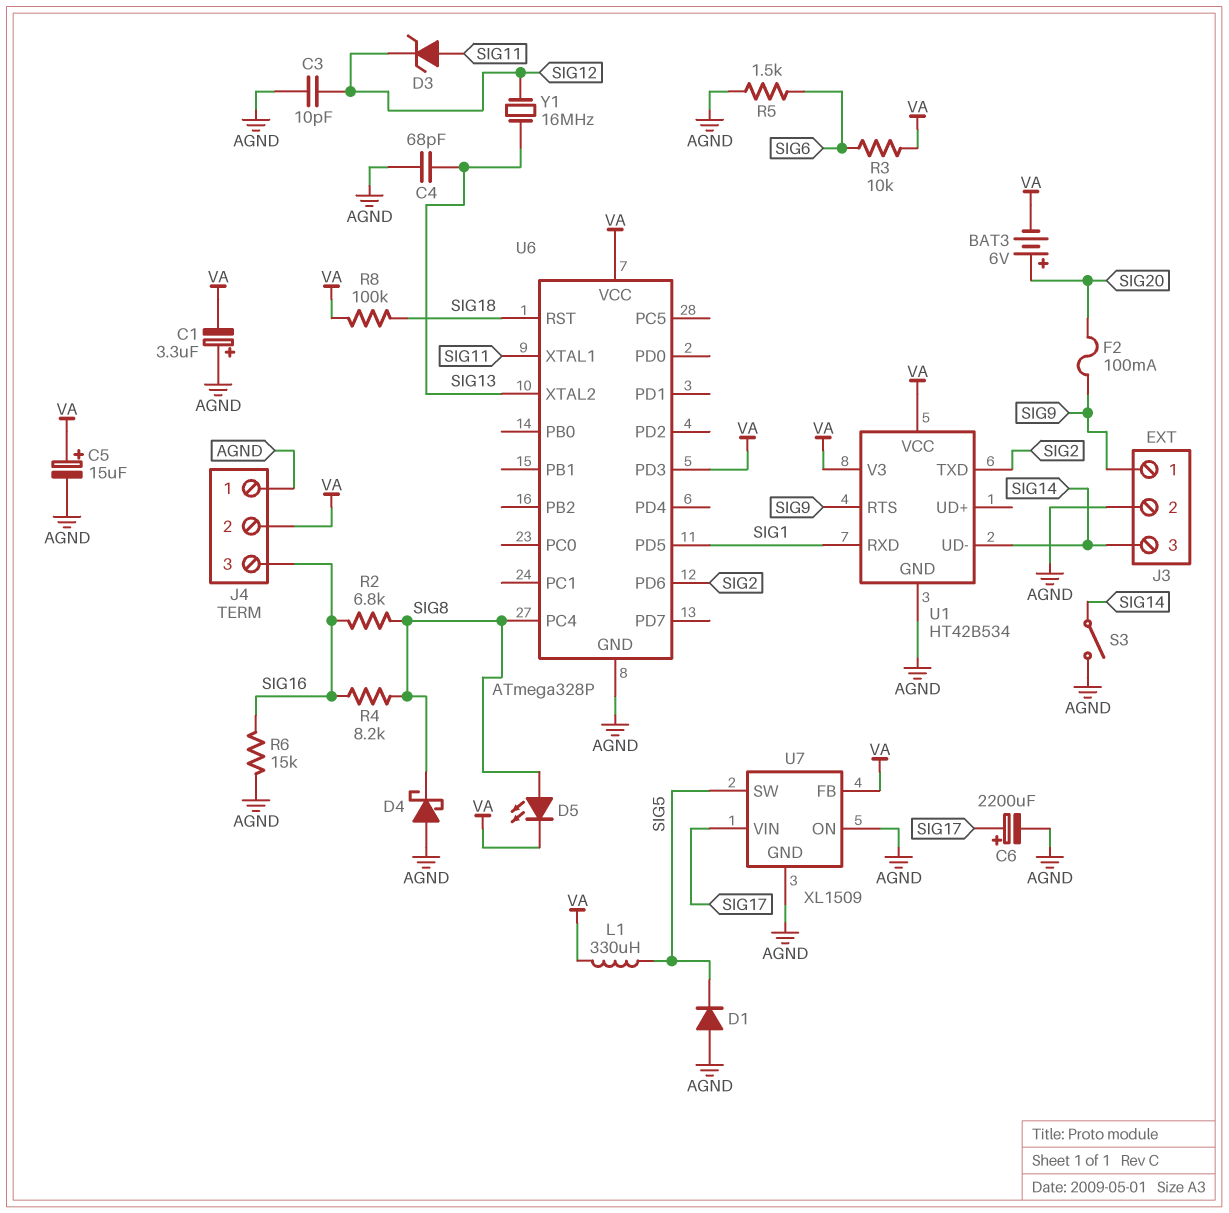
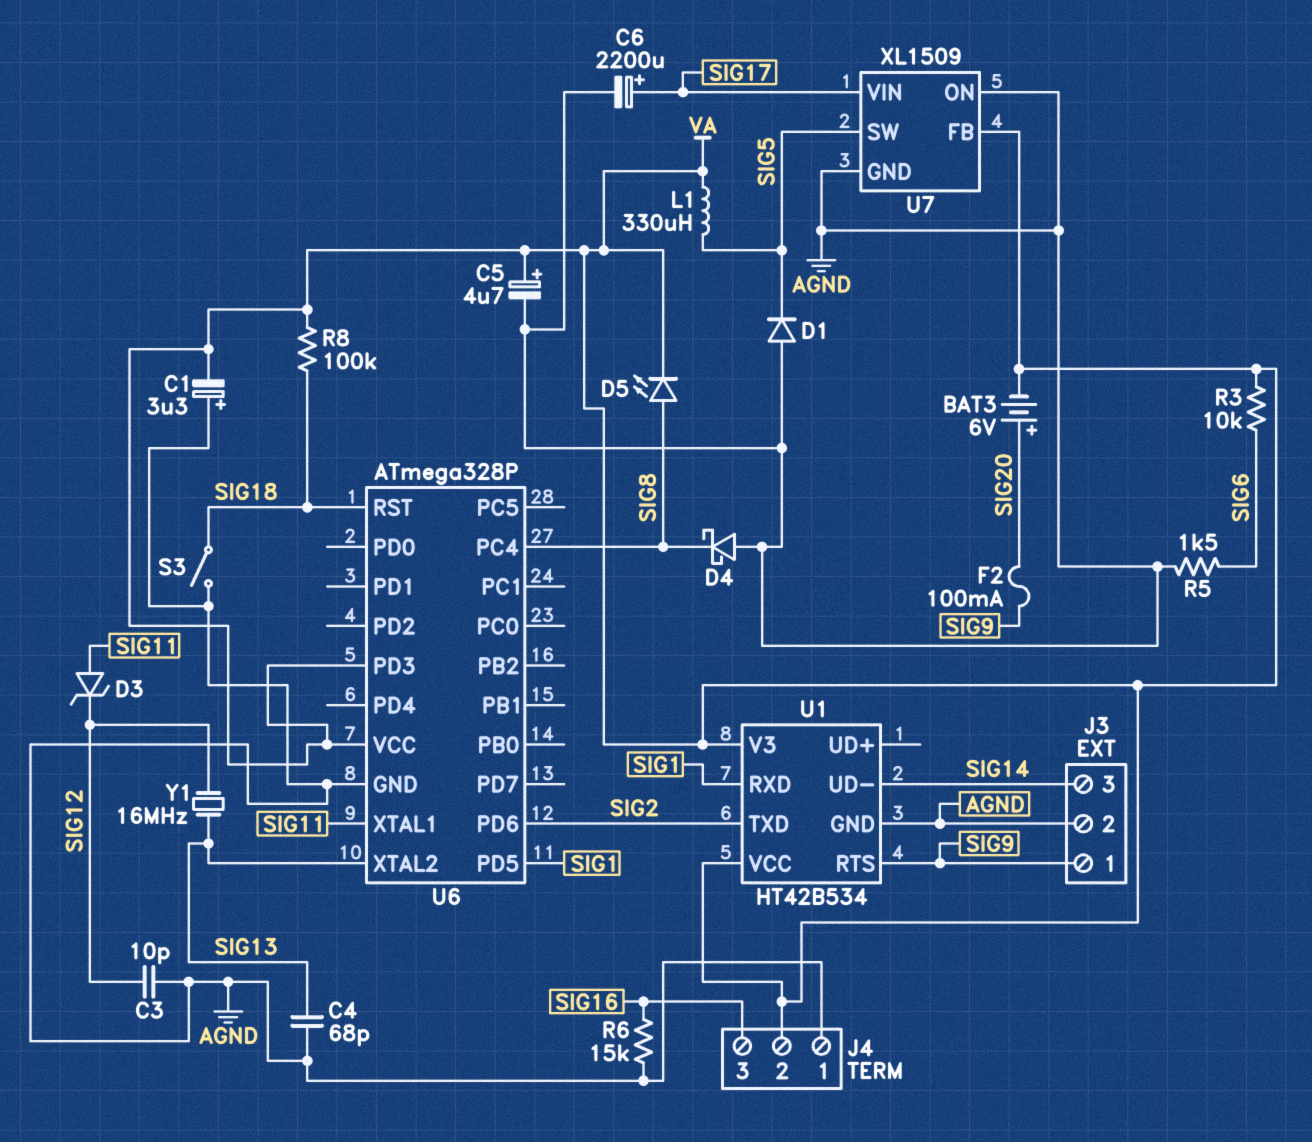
C5: 15uF (plus VA, minus AGND) -> 4.7uF (plus VA, minus AGND)
R2: 6.8k (SIG8, SIG16) -> none
R4: 8.2k (SIG8, SIG16) -> none
S3: switch (AGND, SIG14) -> switch (AGND, SIG18)

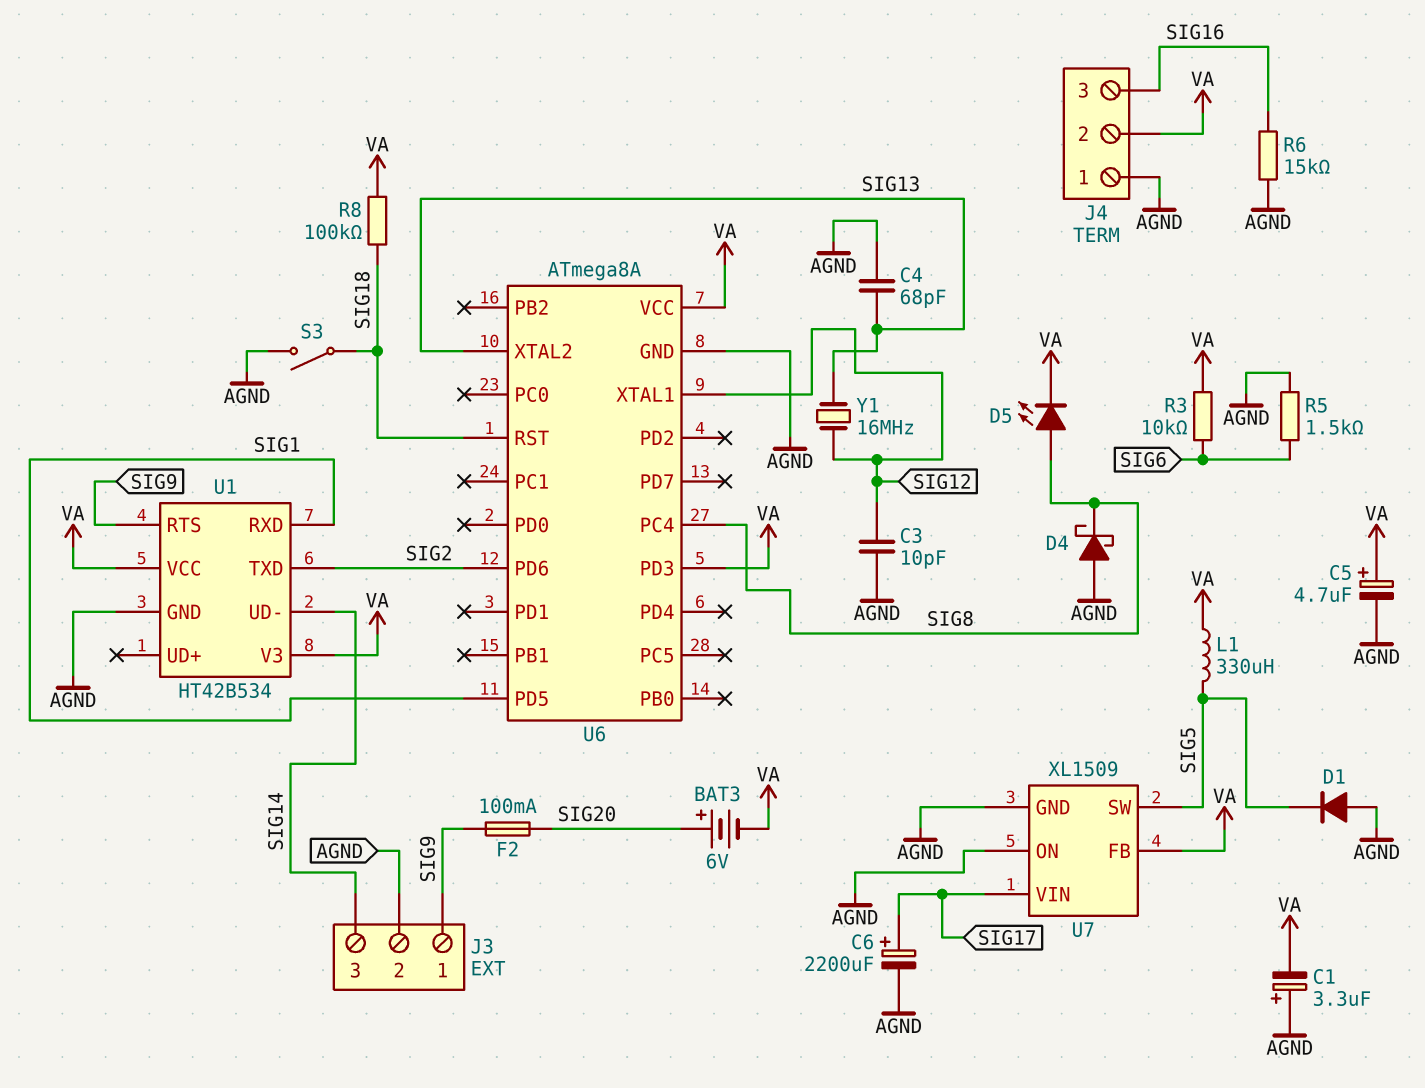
D3: zener (A SIG11, K SIG12) -> none
U6: ATmega328P -> ATmega8A
U6 pin XTAL1: SIG11 -> SIG12

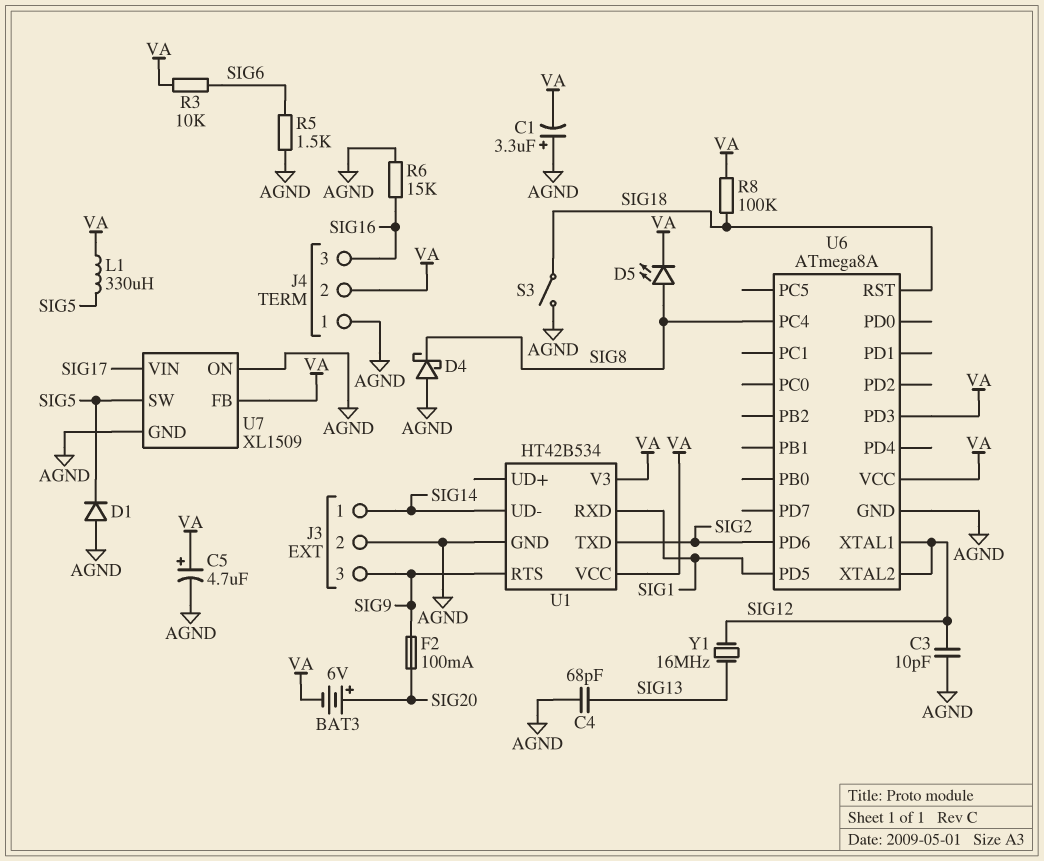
C6: 2200uF (plus SIG17, minus AGND) -> none
J3 pin 1: SIG9 -> SIG14
J3 pin 3: SIG14 -> SIG9
U6 pin XTAL2: SIG13 -> SIG12

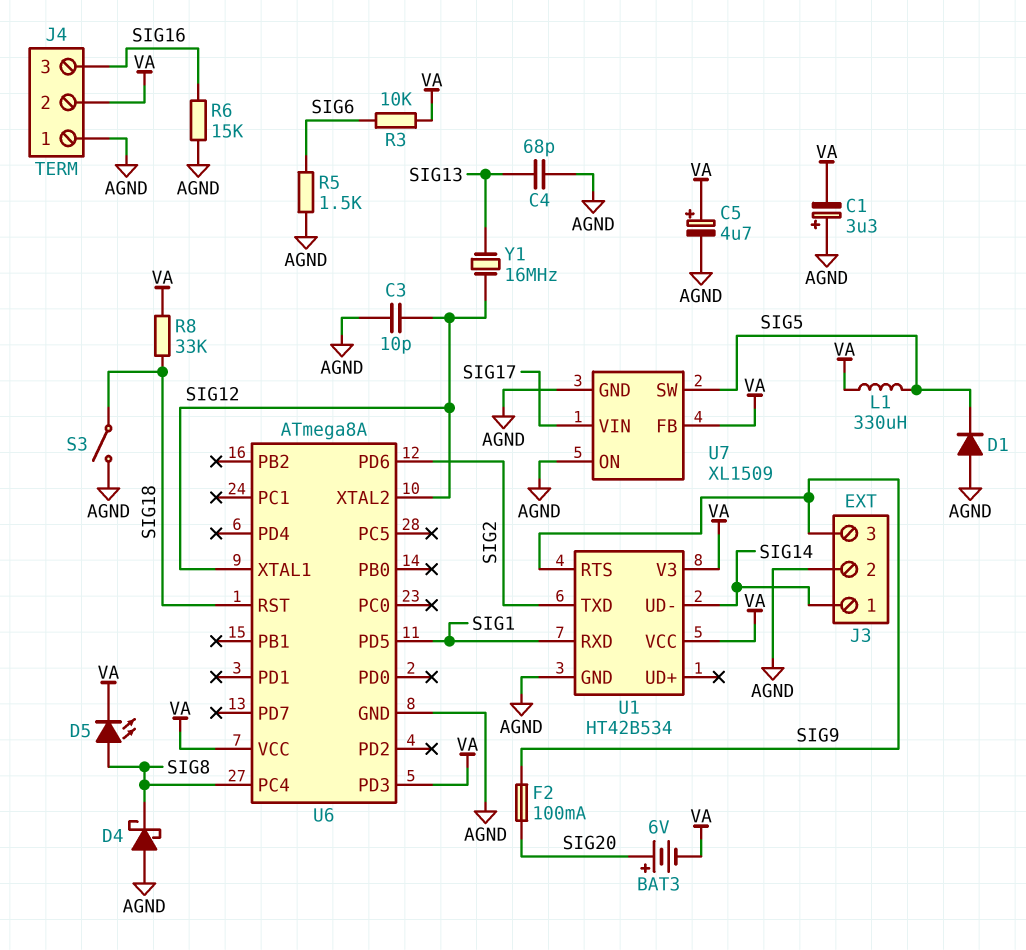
R8: 100k (SIG18, VA) -> 33k (SIG18, VA)

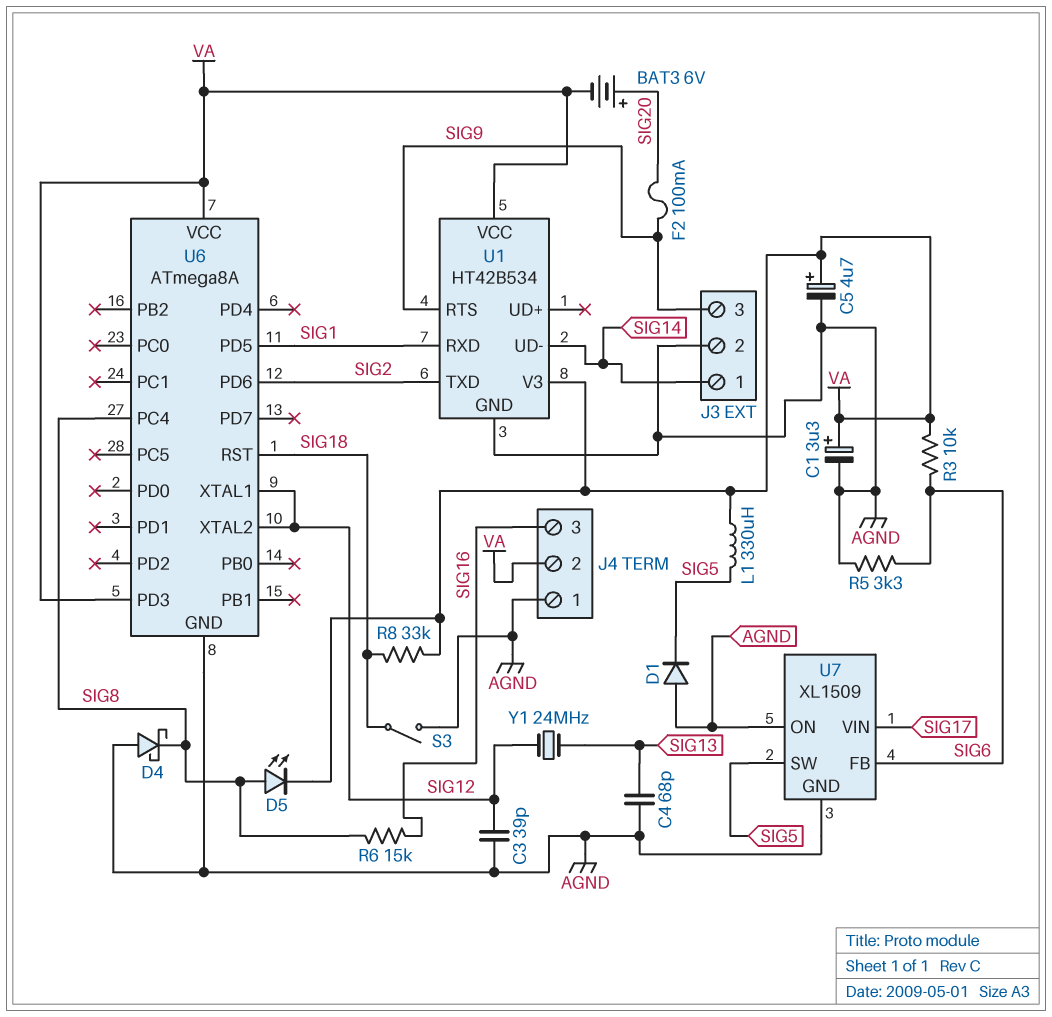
C1: 3.3uF (plus AGND, minus VA) -> 3.3uF (plus VA, minus AGND)
C3: 10pF (AGND, SIG12) -> 39pF (AGND, SIG12)
R5: 1.5k (AGND, SIG6) -> 3.3k (AGND, SIG6)
R6: 15k (AGND, SIG16) -> 15k (SIG8, SIG16)
U7 pin FB: VA -> SIG6
Y1: 16MHz (SIG12, SIG13) -> 24MHz (SIG12, SIG13)

